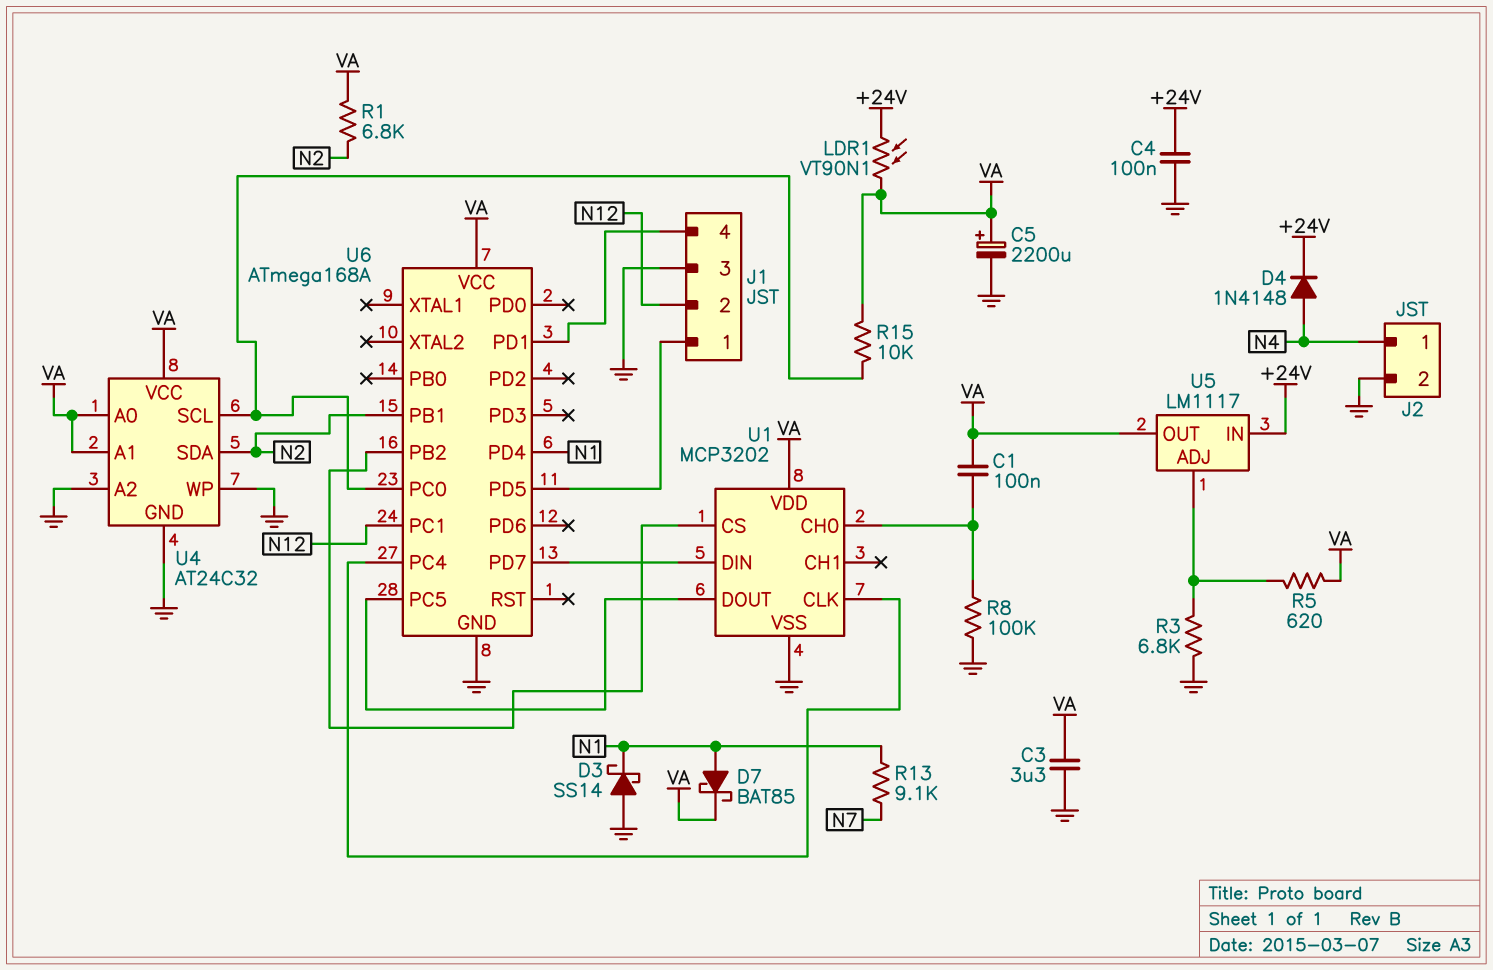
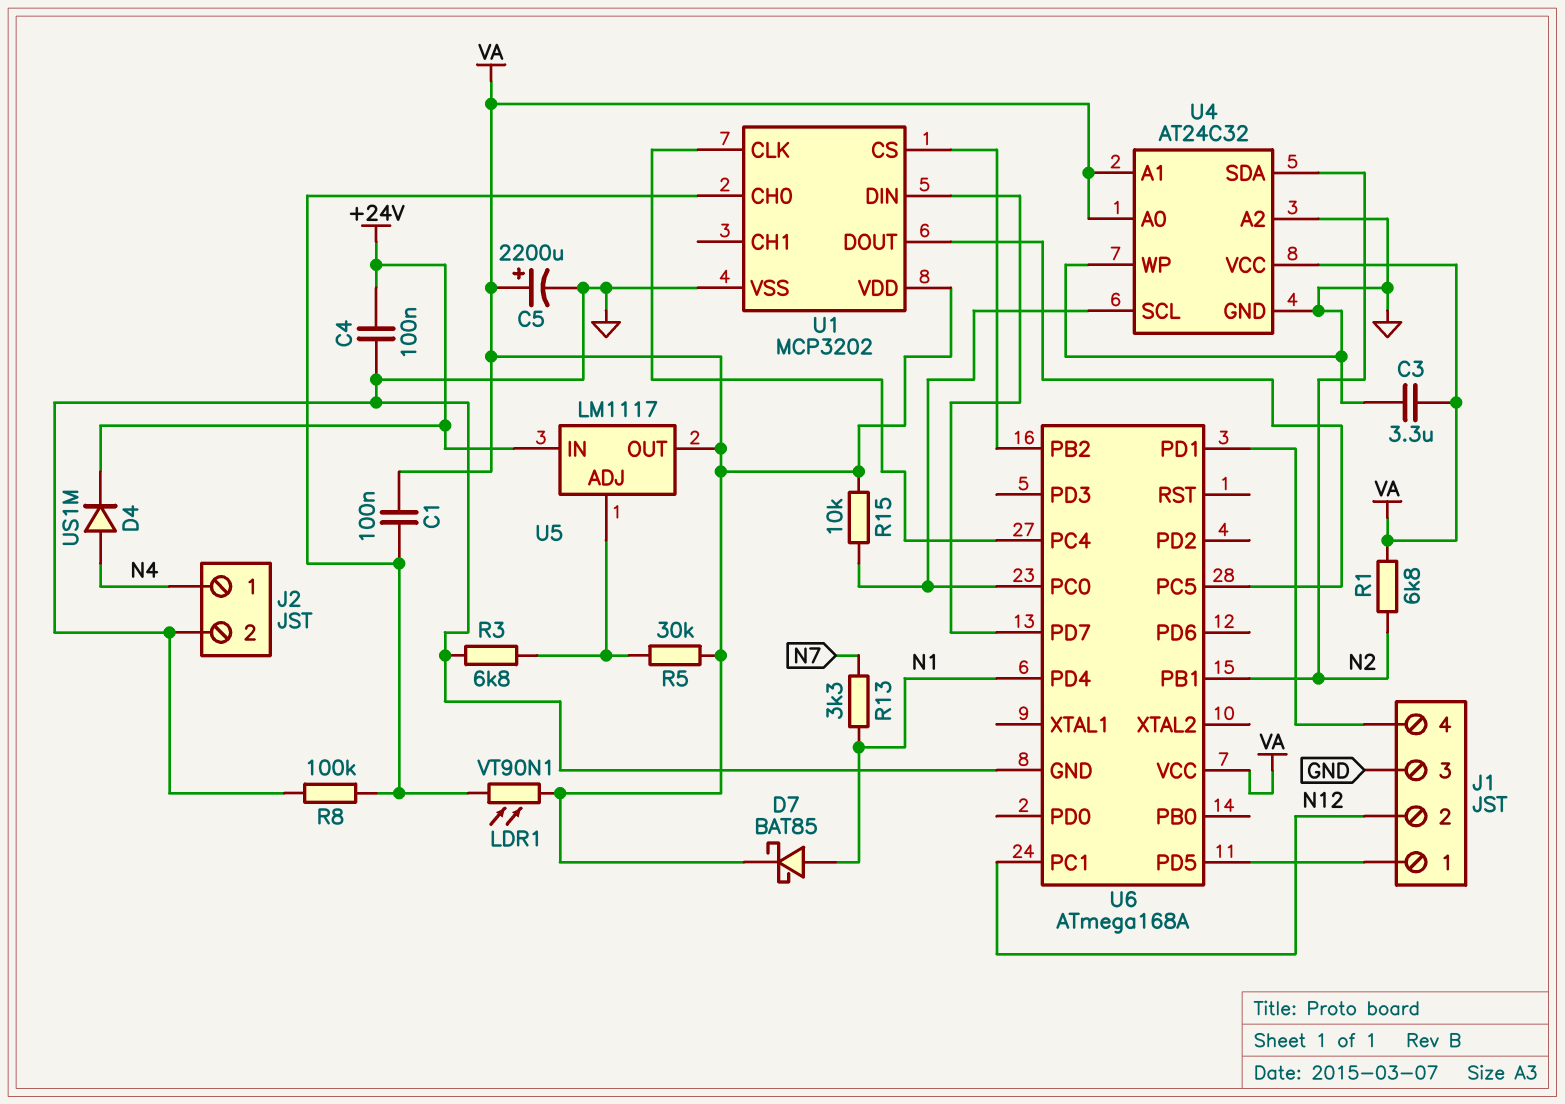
D3: schottky SS14 (A GND, K N1) -> none
D4: diode 1N4148 (A N4, K +24V) -> diode US1M (A N4, K +24V)
LDR1: VT90N1 (+24V, VA) -> VT90N1 (U1/CH0, VA)
R5: 620 (U5/ADJ, VA) -> 30k (U5/ADJ, VA)
R13: 9.1k (N1, N7) -> 3.3k (N1, N7)

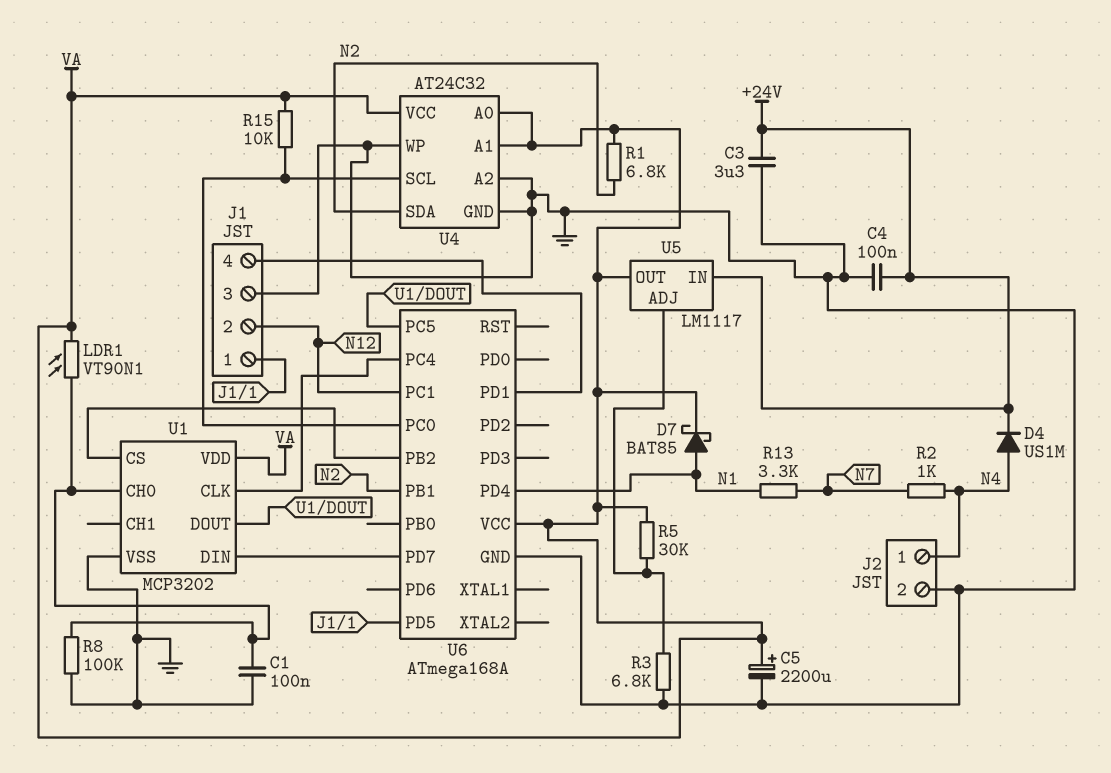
C1: 100nF (U1/CH0, VA) -> 100nF (GND, U1/CH0)
C3: 3.3uF (GND, VA) -> 3.3uF (+24V, GND)
R2: none -> 1k (N4, N7)

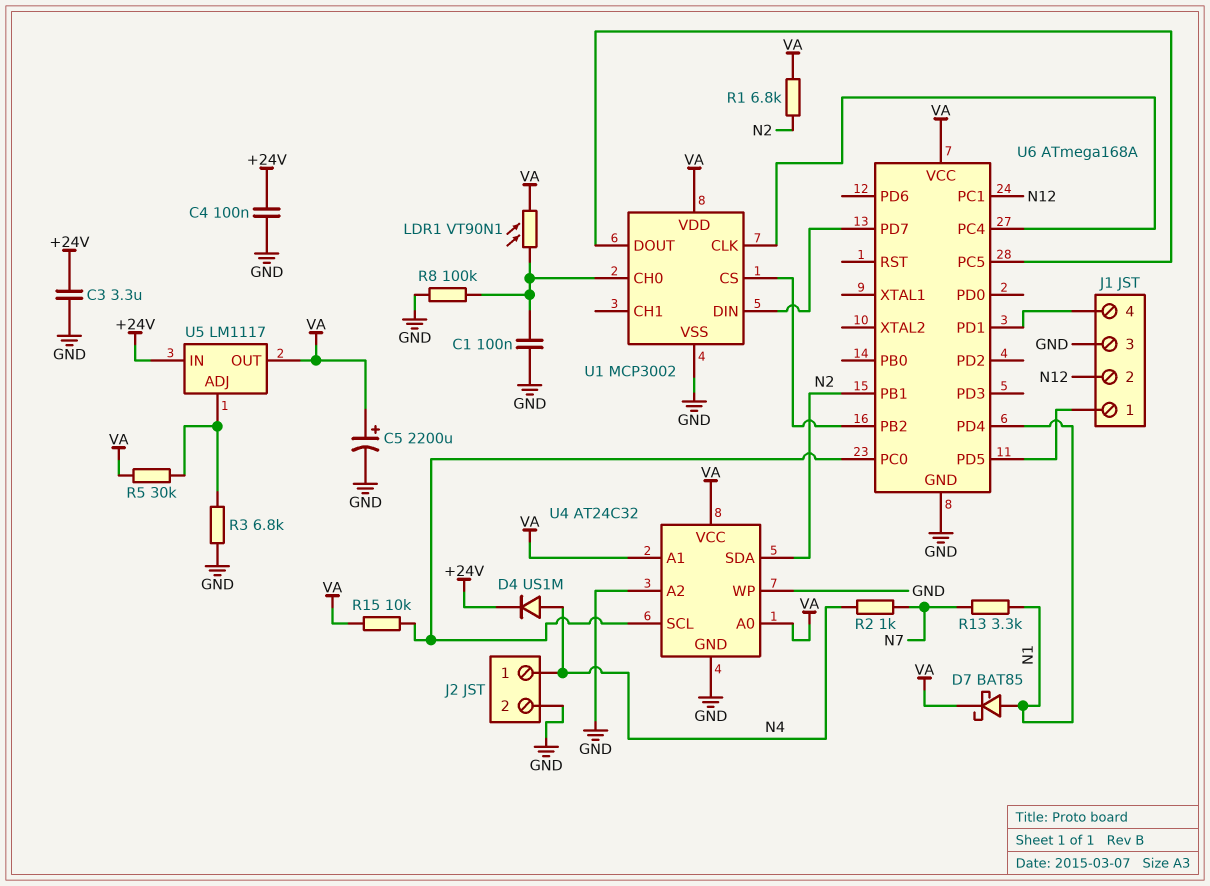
U1: MCP3202 -> MCP3002

